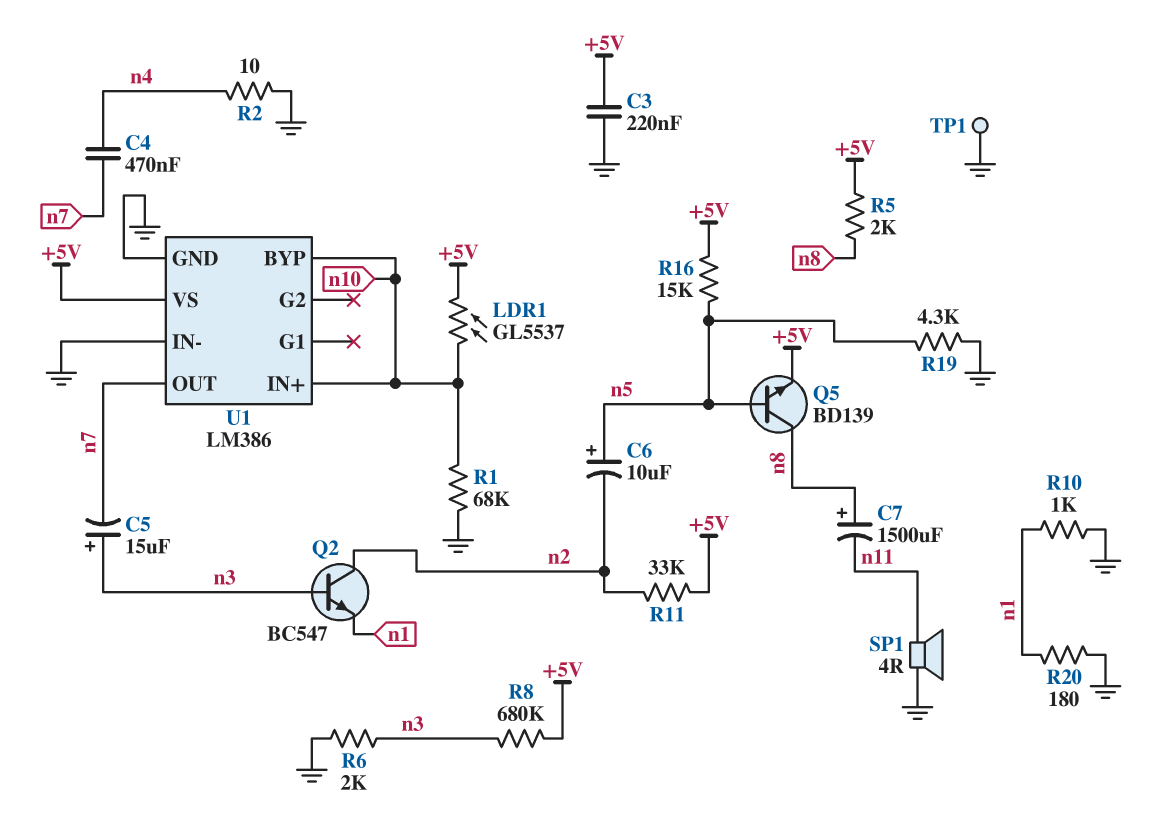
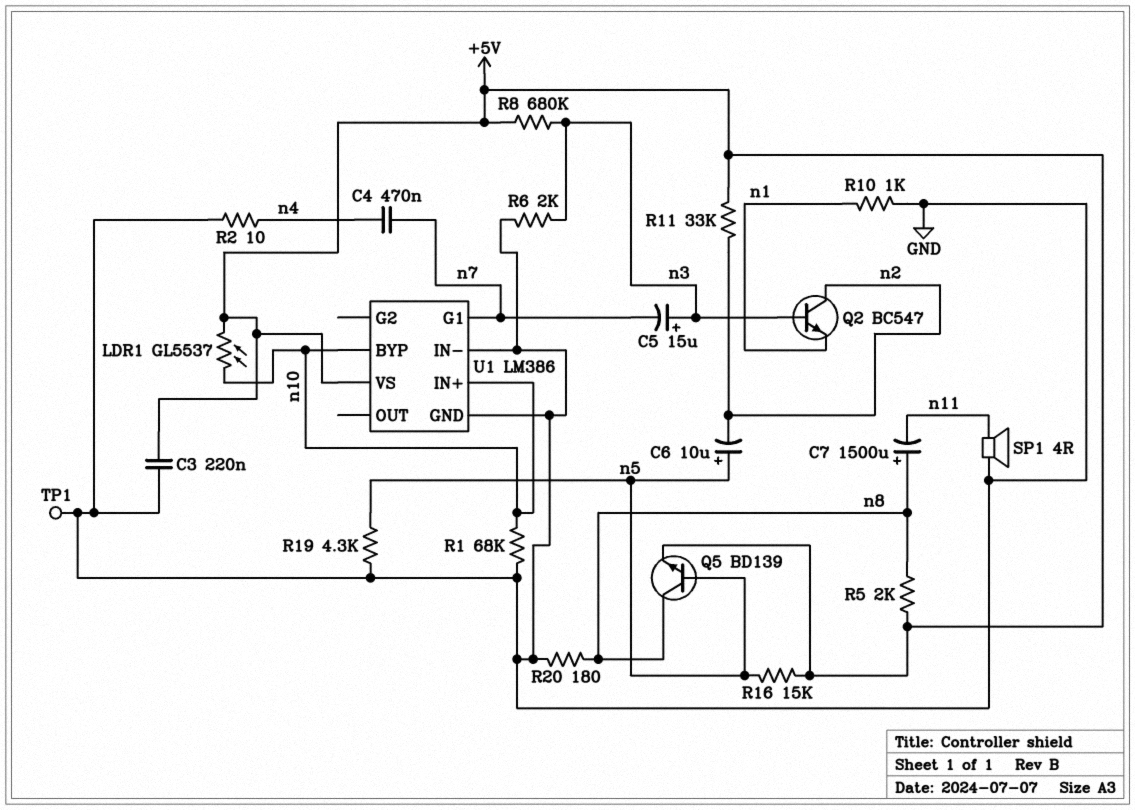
R20: 180 (GND, n1) -> 180 (GND, n8)
U1 pin G1: none -> n7
U1 pin OUT: n7 -> none

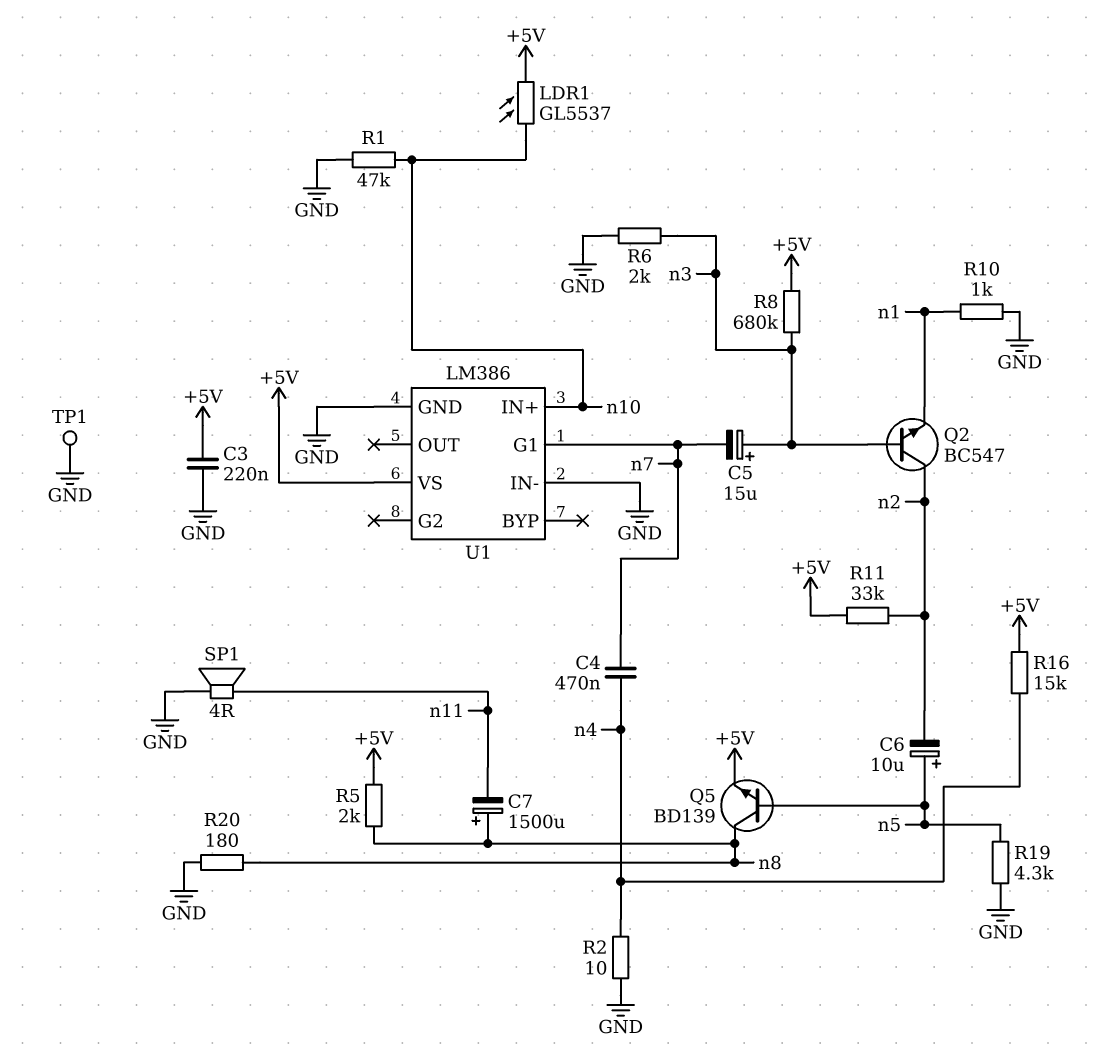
R1: 68k (GND, n10) -> 47k (GND, n10)
R16: 15k (+5V, n5) -> 15k (+5V, n4)
U1 pin BYP: n10 -> none

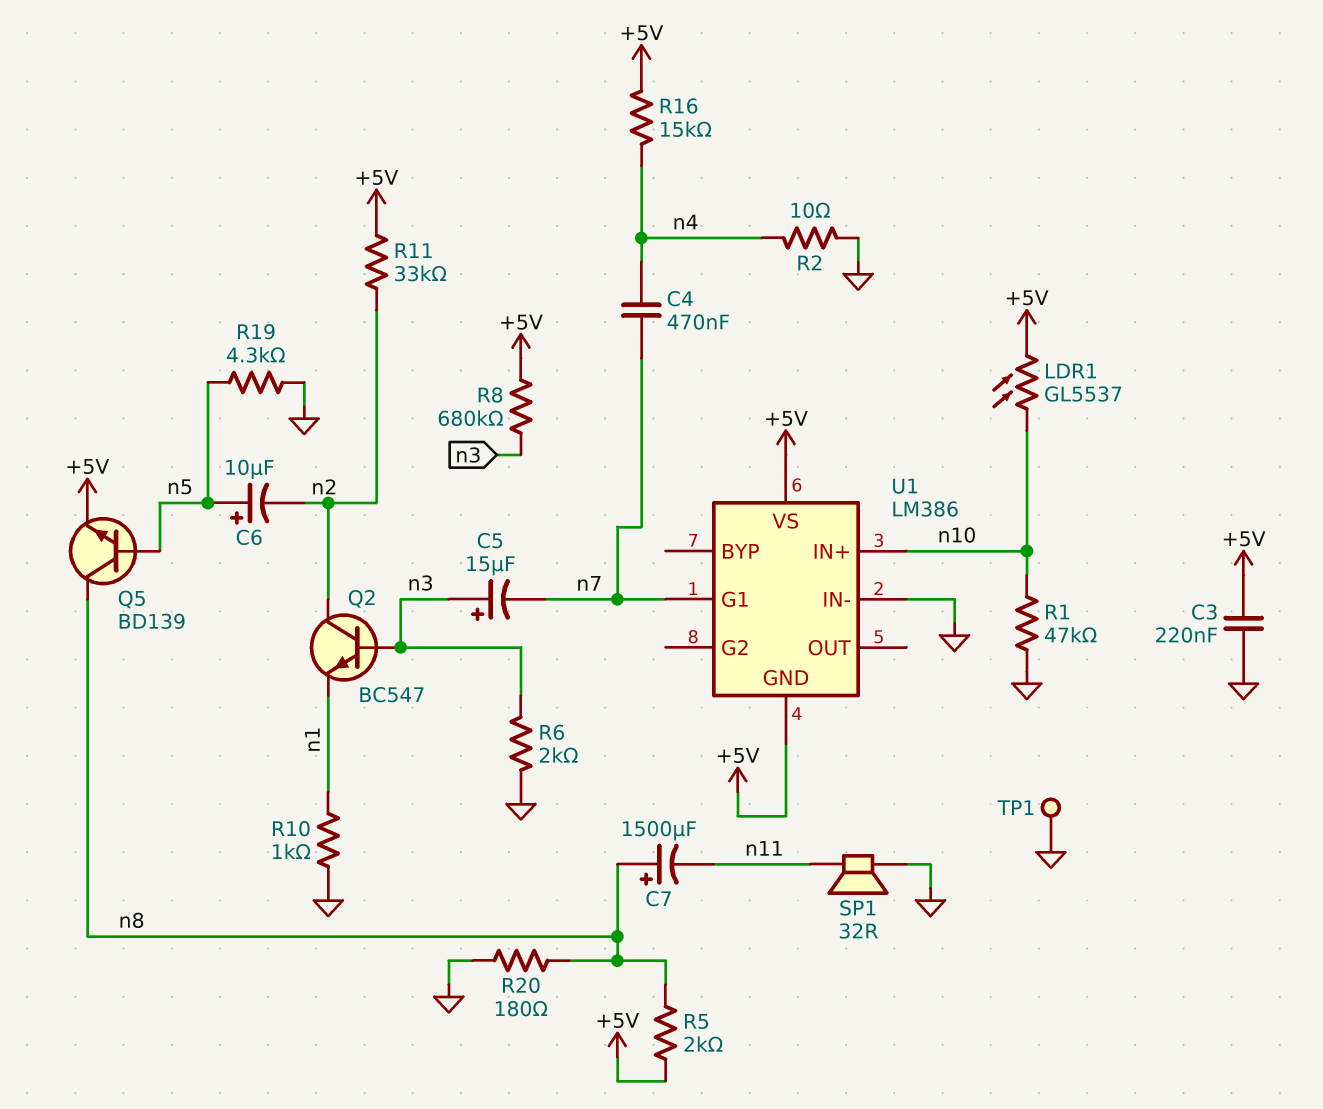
SP1: speaker 4R (GND, n11) -> speaker 32R (GND, n11)
U1 pin GND: GND -> +5V

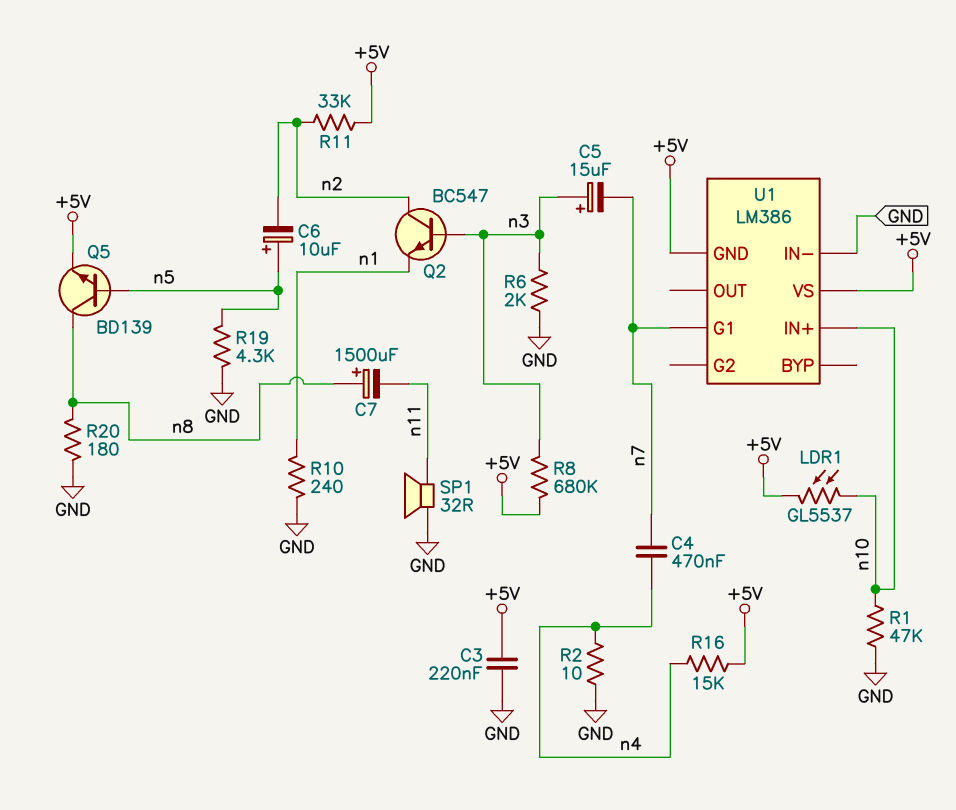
R5: 2k (+5V, n8) -> none
R10: 1k (GND, n1) -> 240 (GND, n1)
TP1: test point (GND) -> none

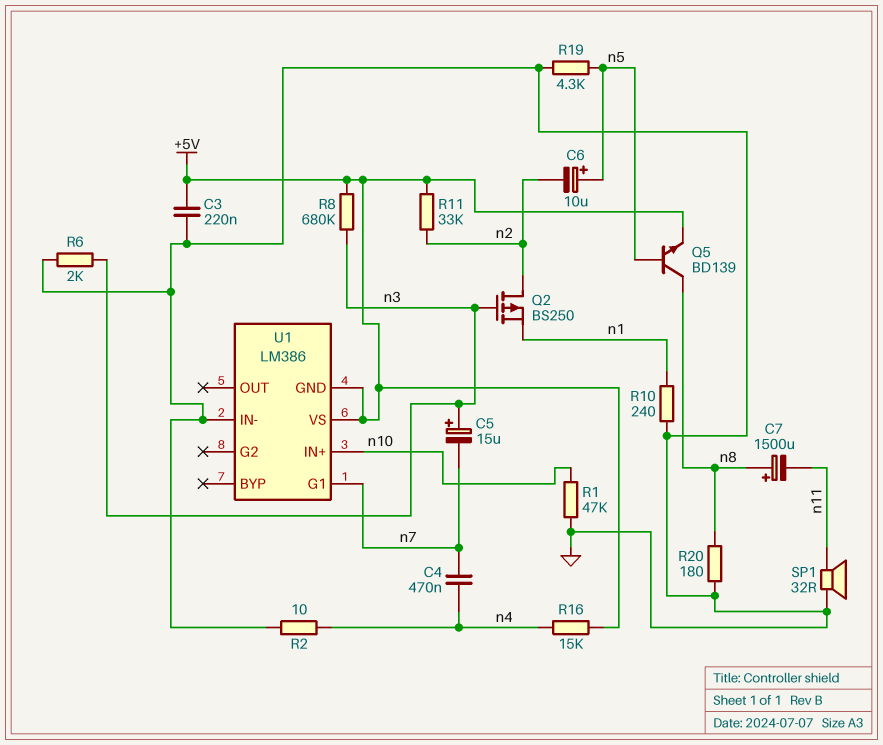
LDR1: GL5537 (+5V, n10) -> none
Q2: NPN BC547 (B n3, C n2, E n1) -> PMOS BS250 (G n3, D n2, S n1)

